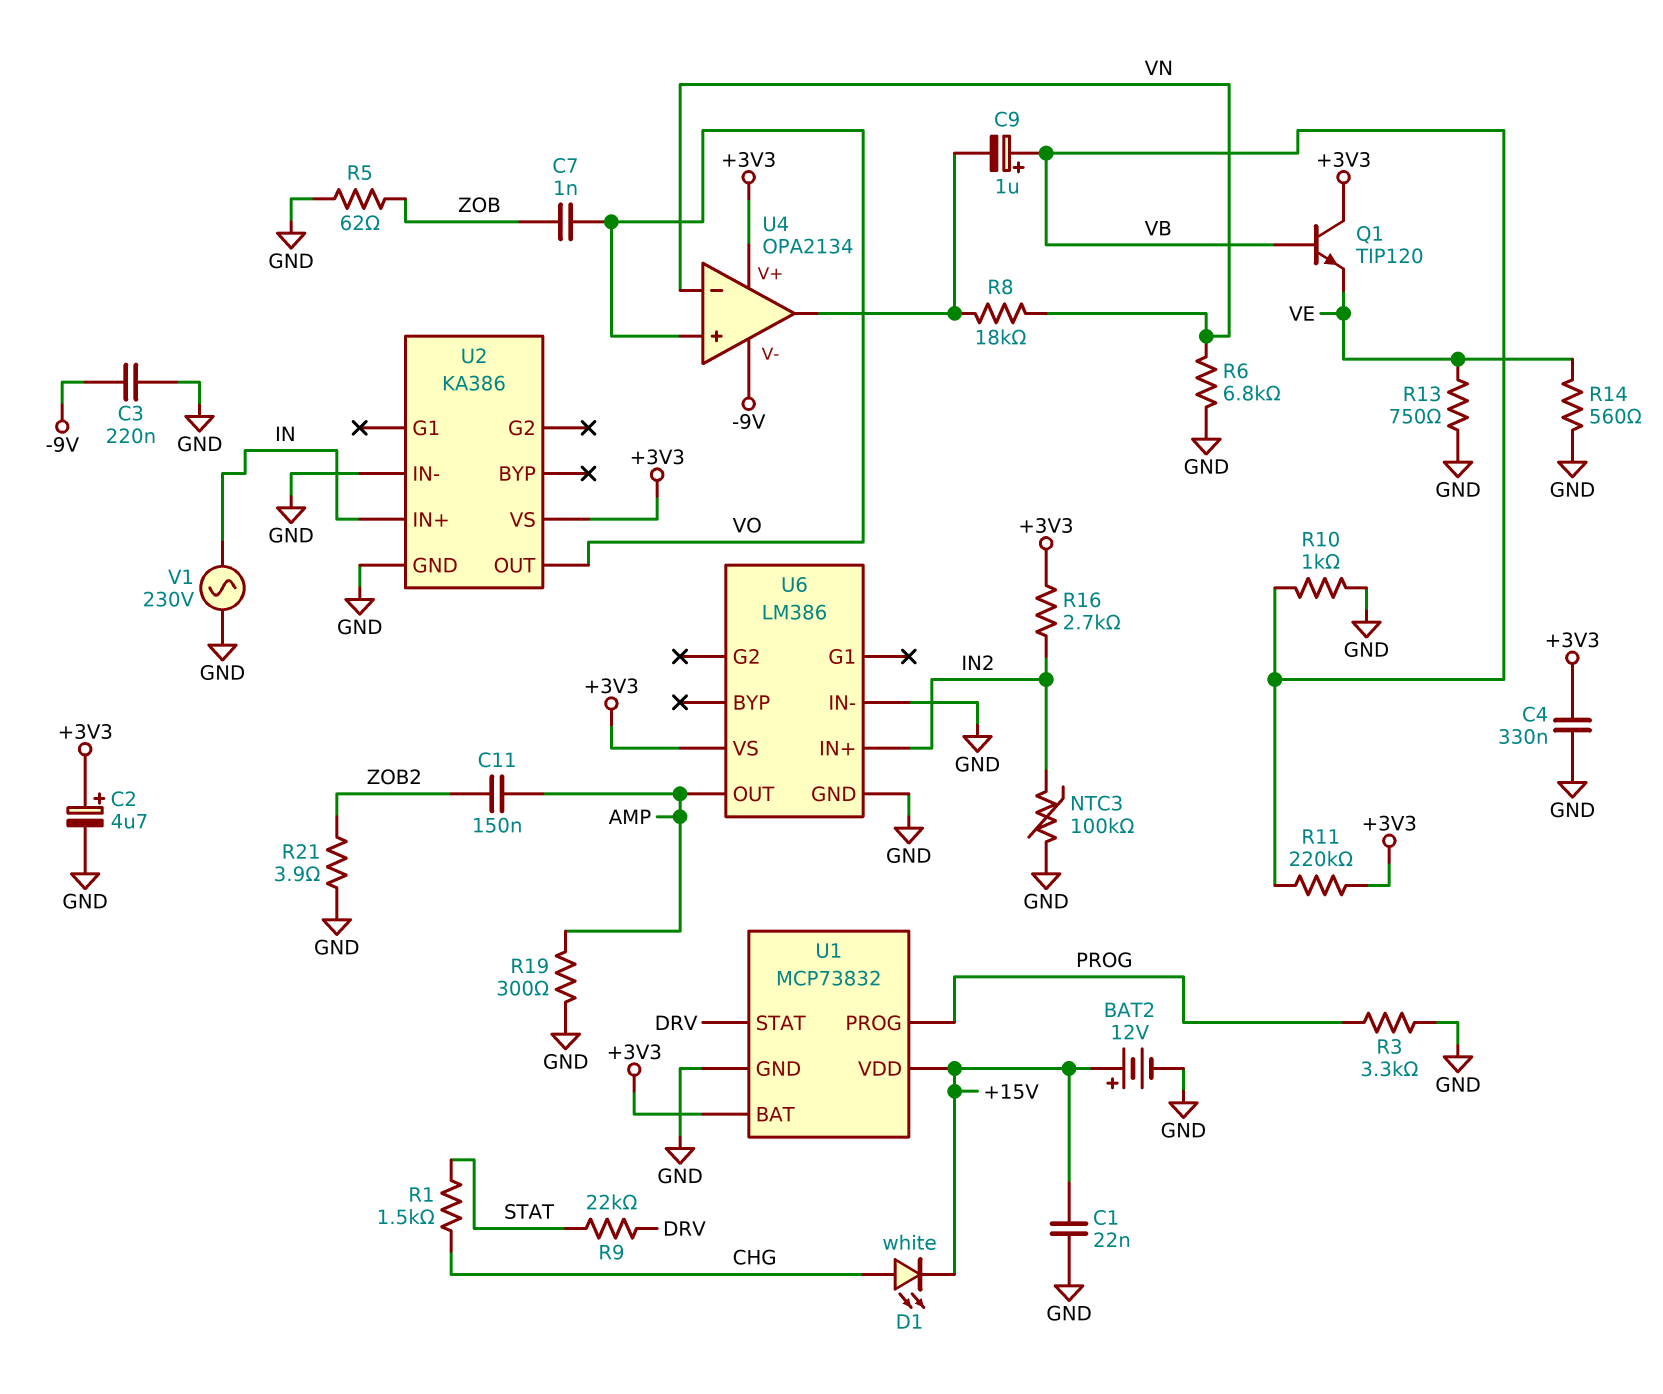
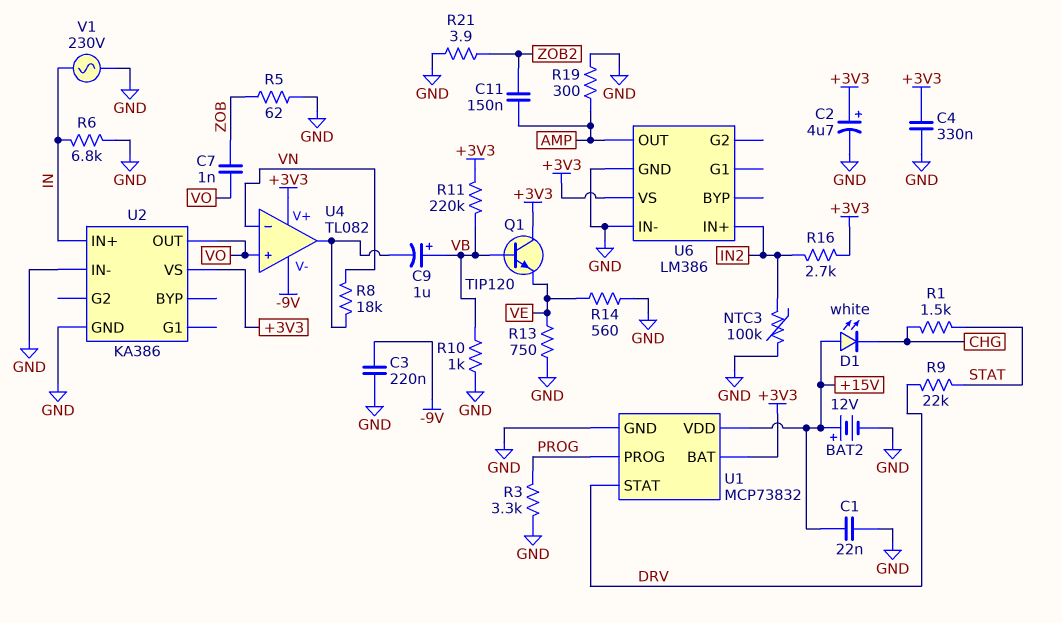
D1: LED white (A CHG, K +15V) -> LED white (A +15V, K CHG)
R6: 6.8k (GND, VN) -> 6.8k (GND, IN)
U4: OPA2134 -> TL082

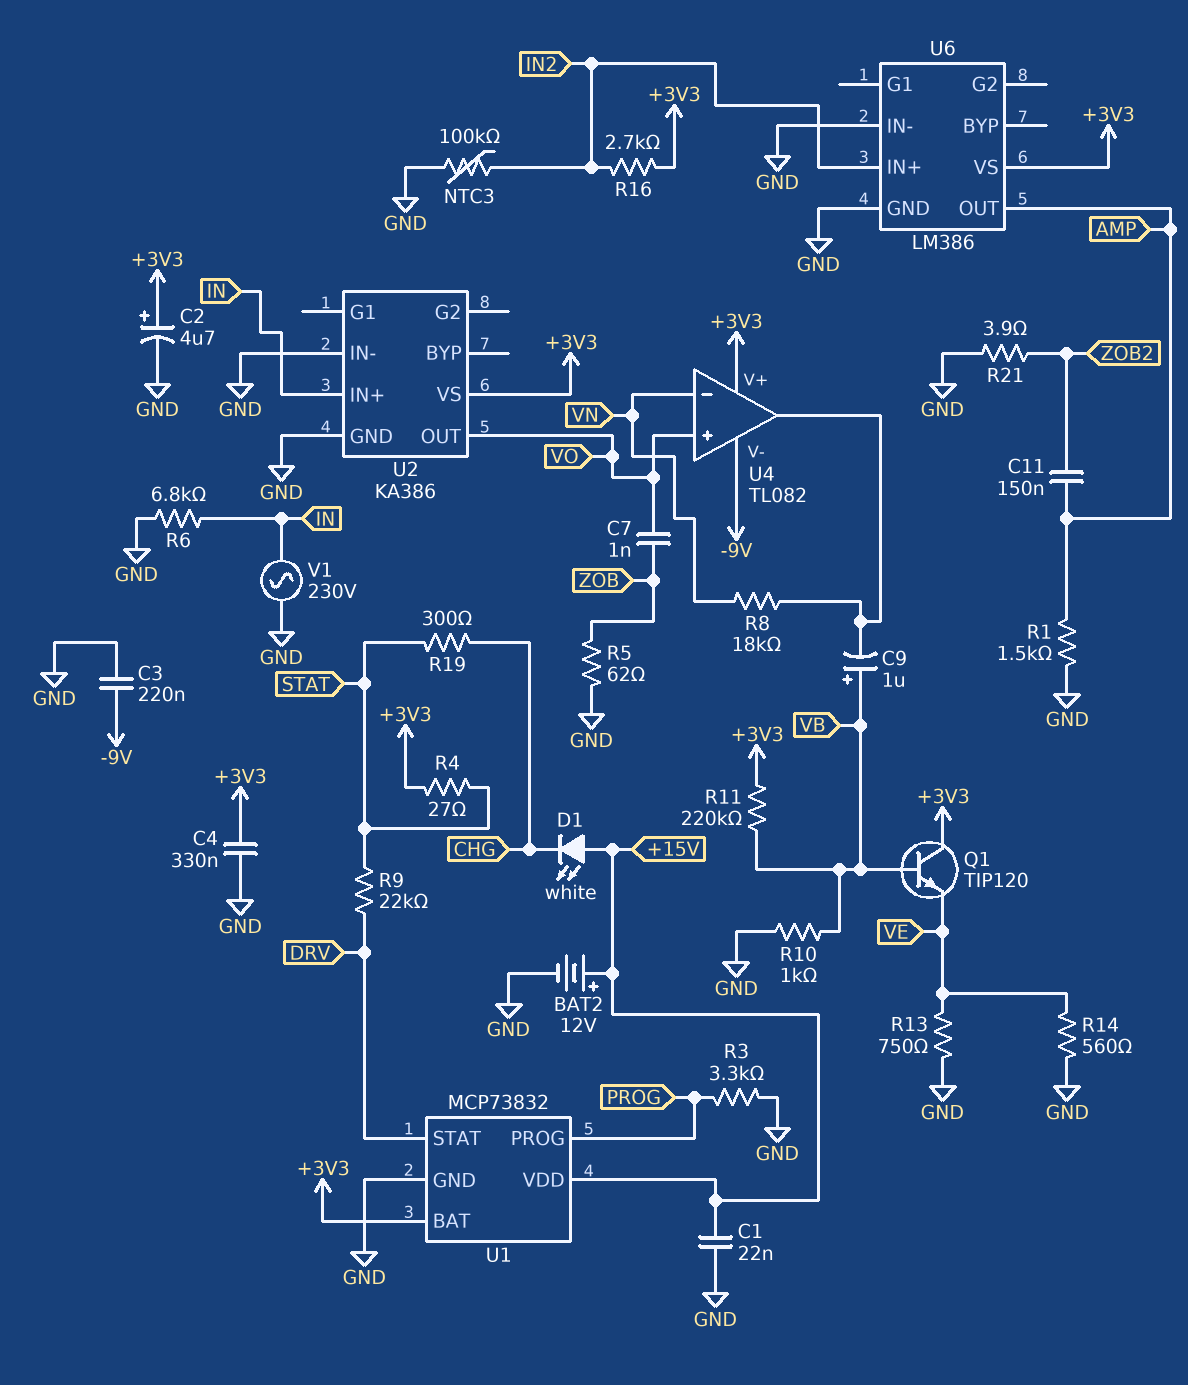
R1: 1.5k (CHG, STAT) -> 1.5k (AMP, GND)
R4: none -> 27 (+3V3, STAT)
R19: 300 (AMP, GND) -> 300 (CHG, STAT)

